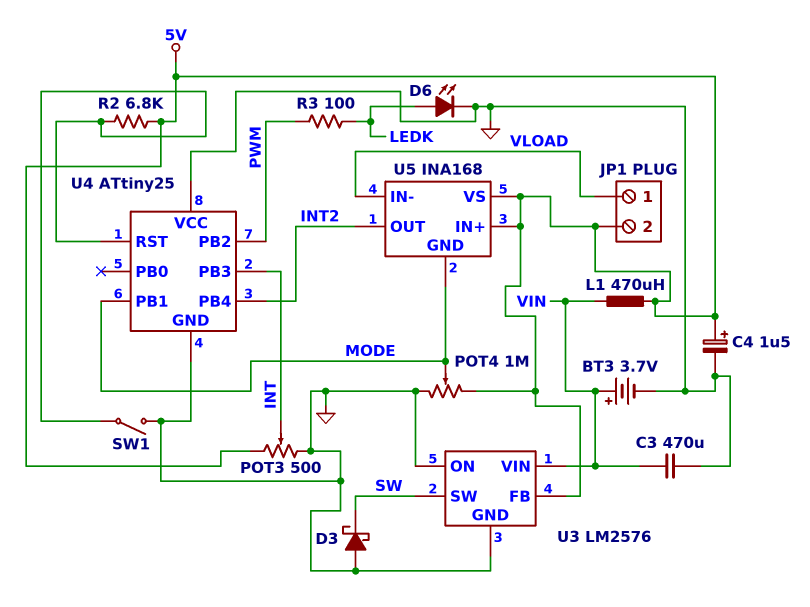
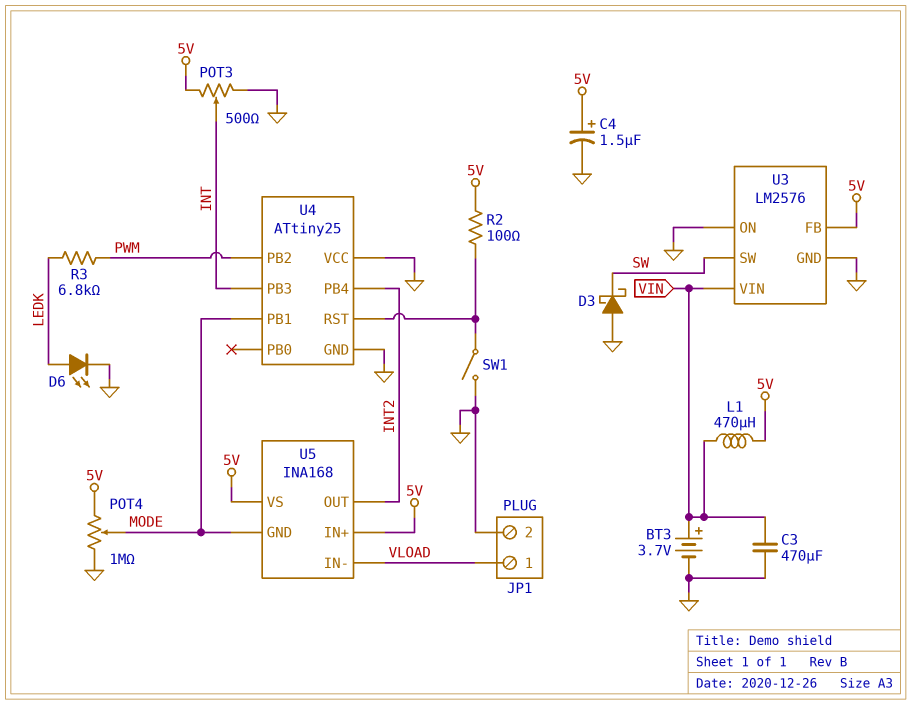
JP1 pin 2: 5V -> GND
R2: 6.8k (5V, U4/RST) -> 100 (5V, U4/RST)
R3: 100 (LEDK, PWM) -> 6.8k (LEDK, PWM)

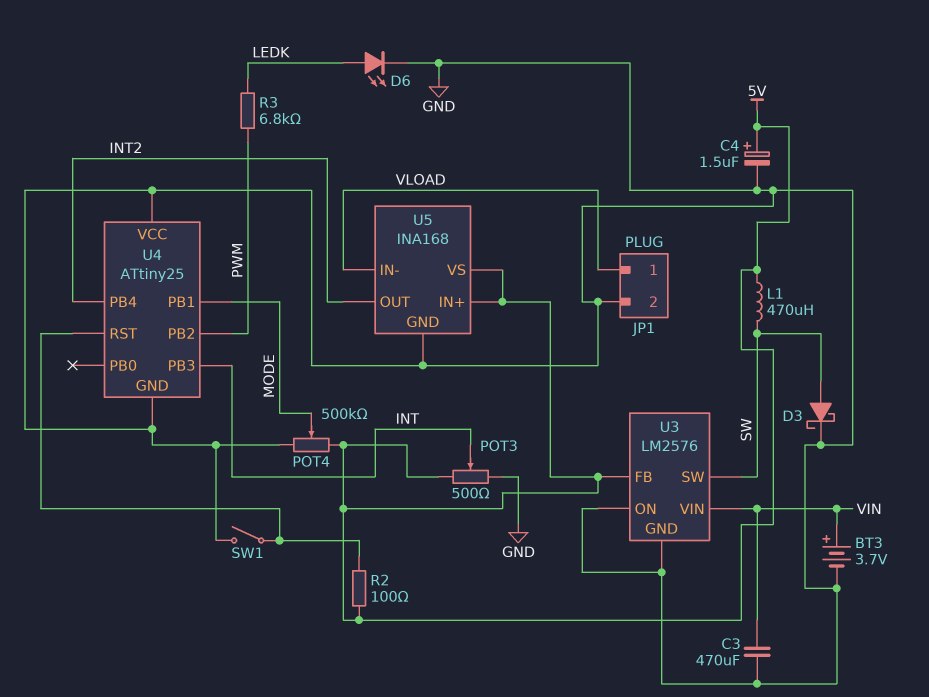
D3: schottky (A GND, K SW) -> schottky (A SW, K GND)
L1: 470uH (5V, VIN) -> 470uH (5V, SW)
POT4: 1M (5V, GND, wiper MODE) -> 500k (5V, GND, wiper MODE)
U5 pin GND: MODE -> GND

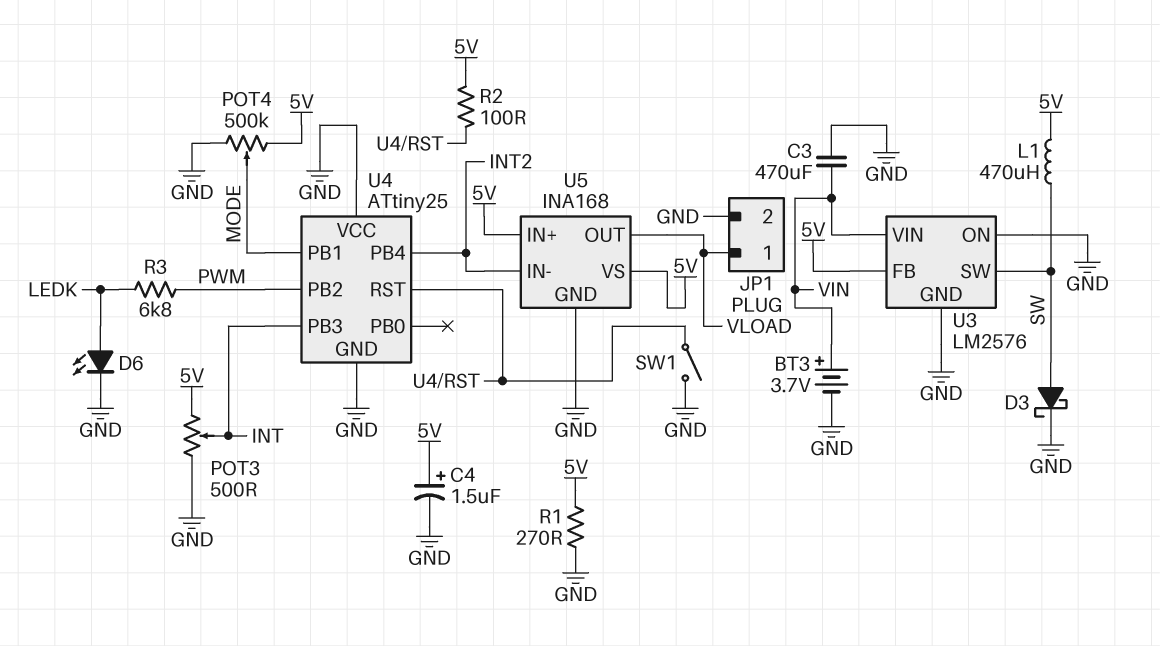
R1: none -> 270 (5V, GND)
U5 pin IN-: VLOAD -> INT2
U5 pin OUT: INT2 -> VLOAD

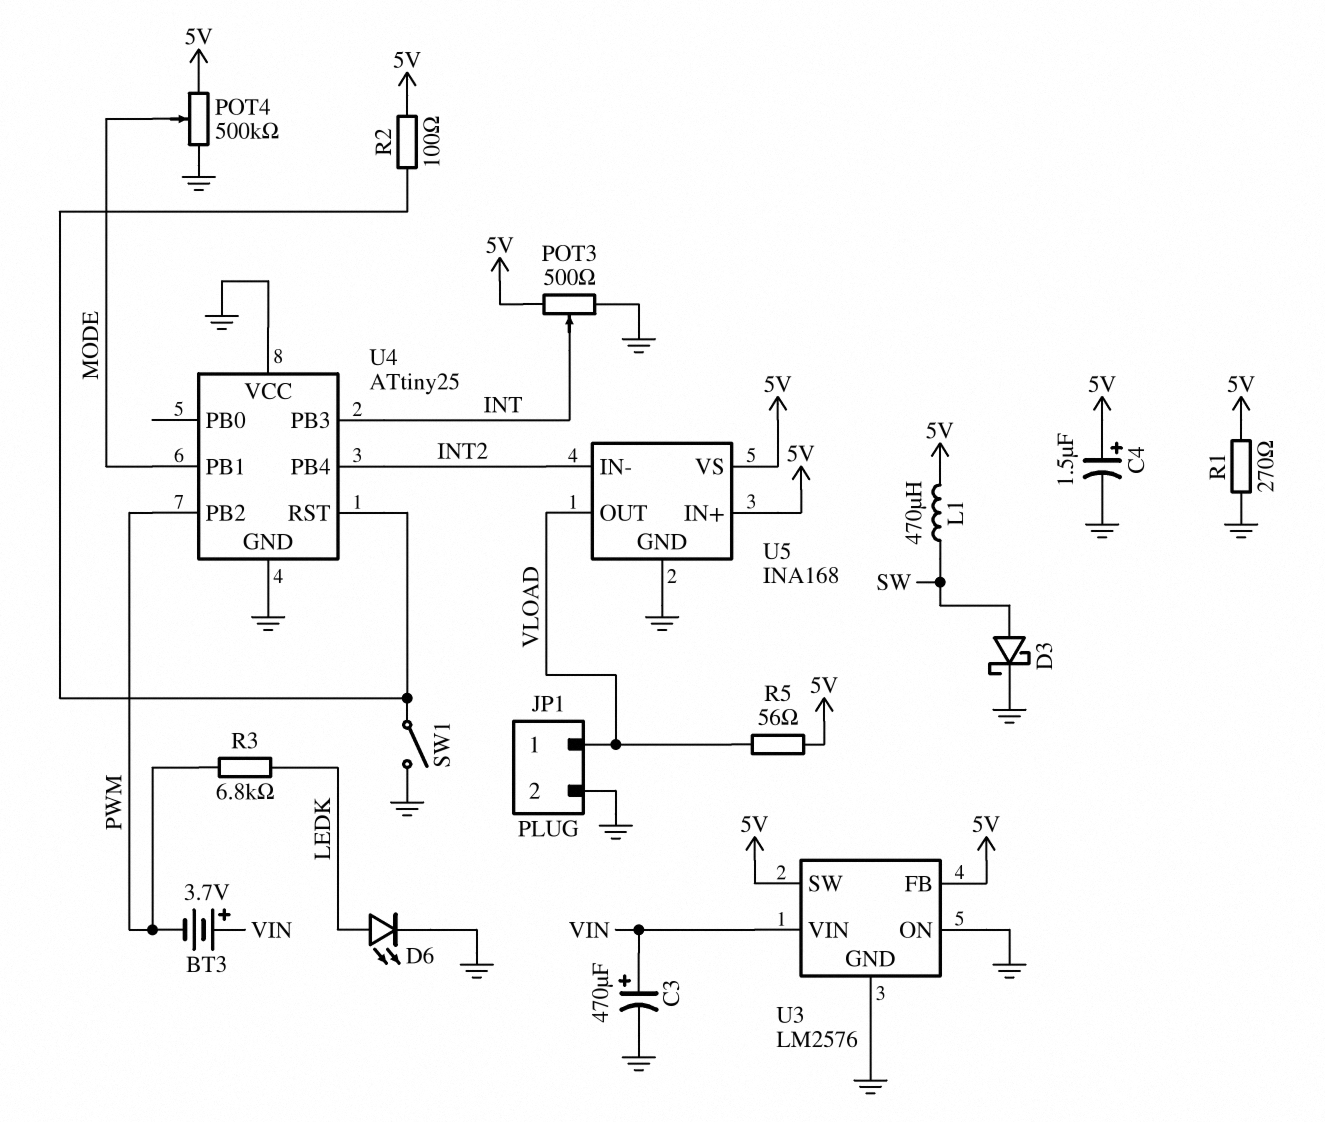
BT3: 3.7V (plus VIN, minus GND) -> 3.7V (plus VIN, minus PWM)
C3: 470uF (GND, VIN) -> 470uF (plus VIN, minus GND)
R5: none -> 56 (5V, VLOAD)
U3 pin SW: SW -> 5V

